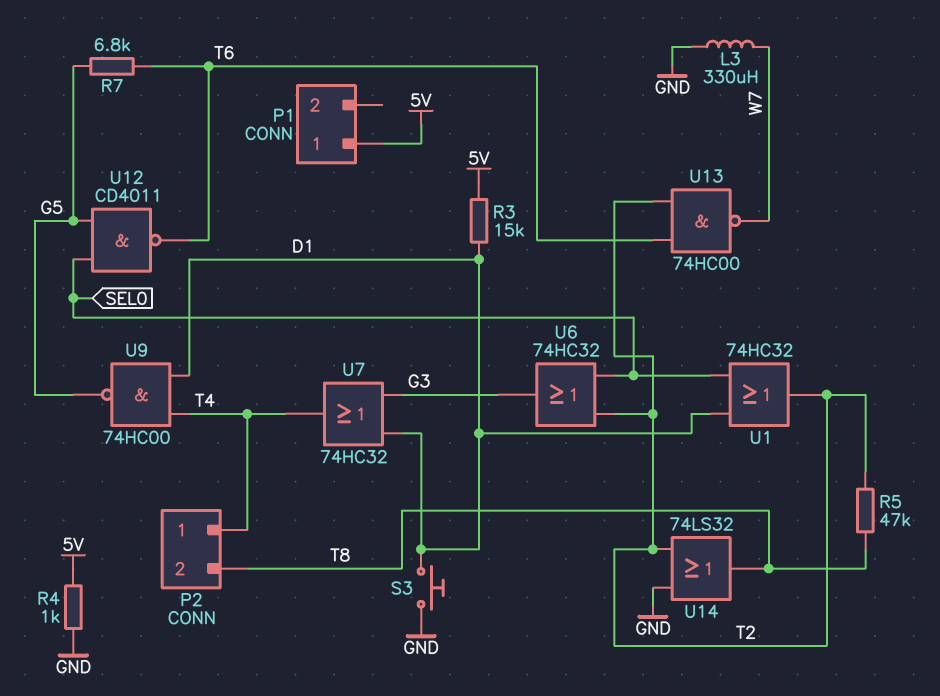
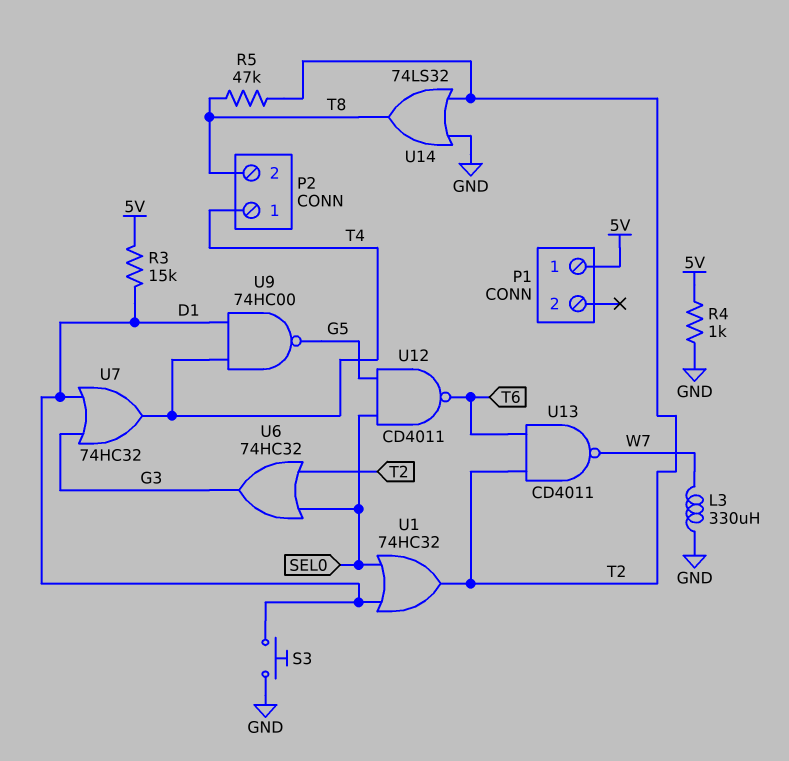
R7: 6.8k (G5, T6) -> none
U13: NAND 74HC00 (in T2, in T6, out W7) -> NAND CD4011 (in T2, in T6, out W7)

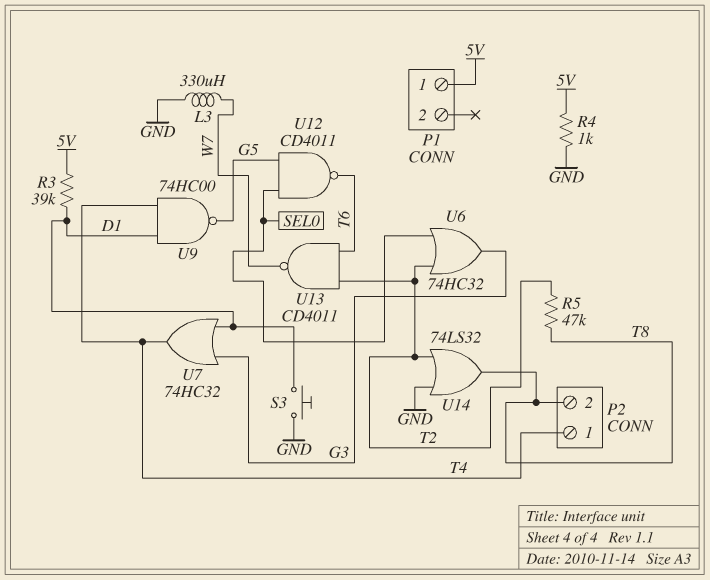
R3: 15k (5V, D1) -> 39k (5V, D1)
U1: OR 74HC32 (in D1, in SEL0, out T2) -> none

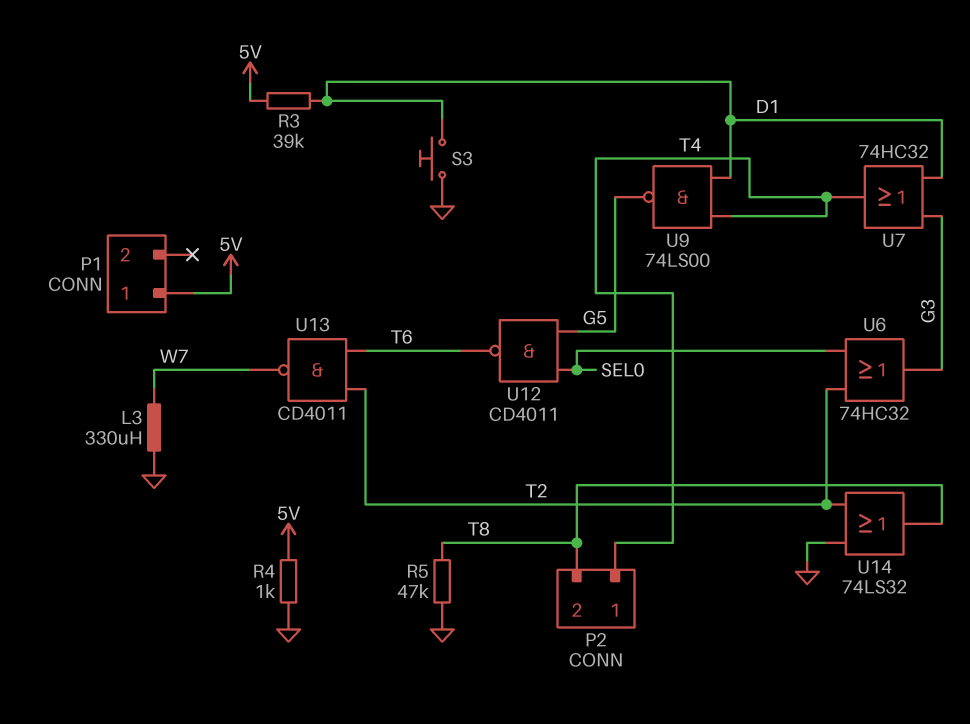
R5: 47k (T2, T8) -> 47k (GND, T8)
U9: NAND 74HC00 (in D1, in T4, out G5) -> NAND 74LS00 (in D1, in T4, out G5)

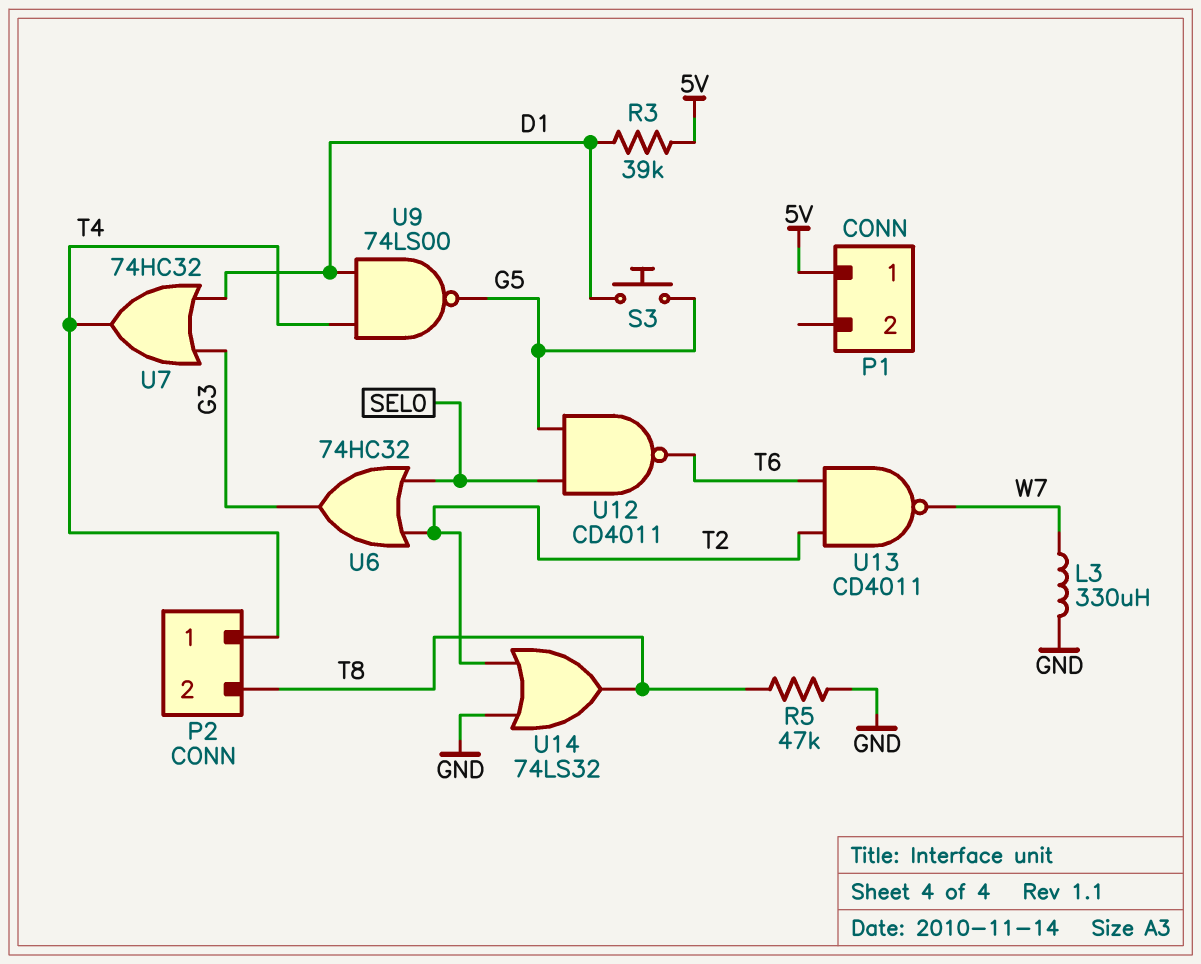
R4: 1k (5V, GND) -> none
S3: button (D1, GND) -> button (D1, G5)

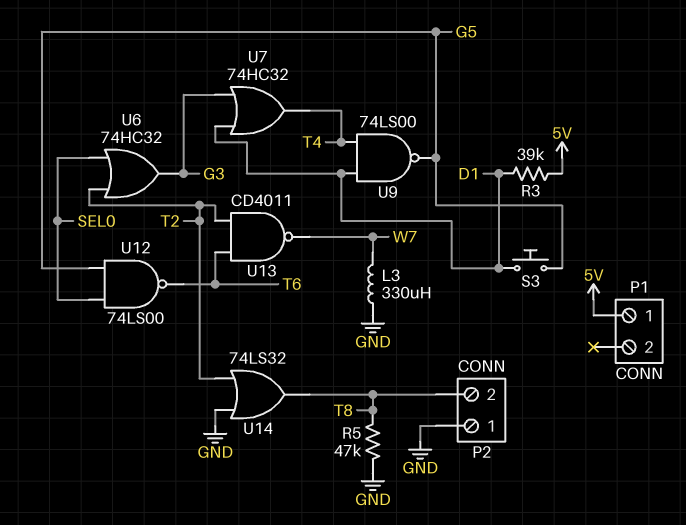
P2 pin 1: T4 -> GND
U12: NAND CD4011 (in G5, in SEL0, out T6) -> NAND 74LS00 (in G5, in SEL0, out T6)

